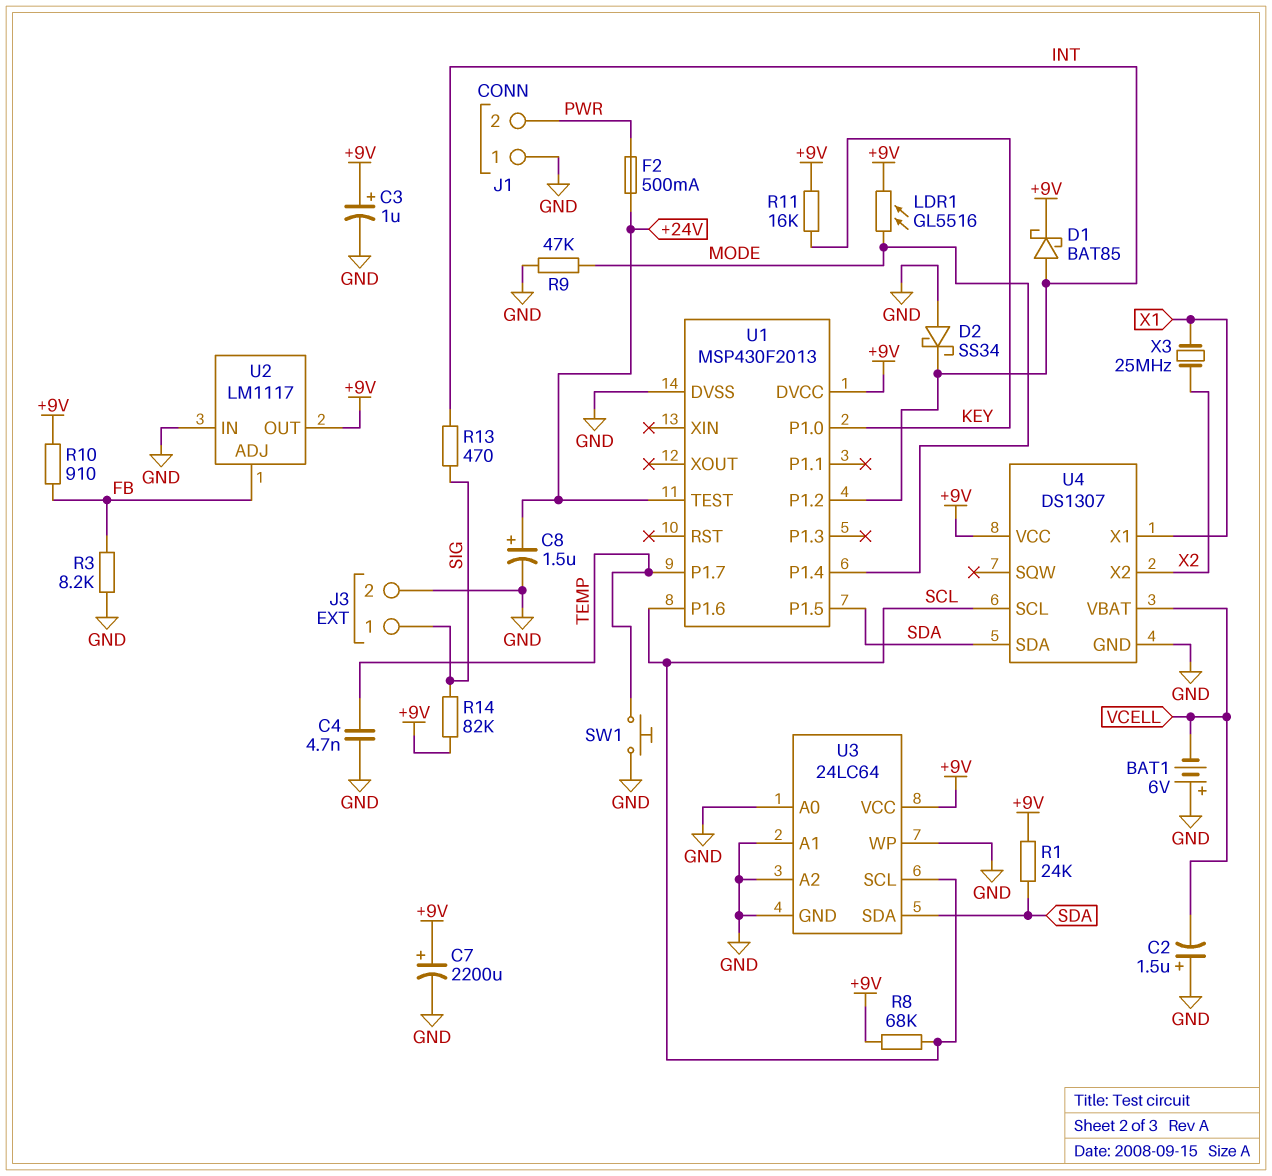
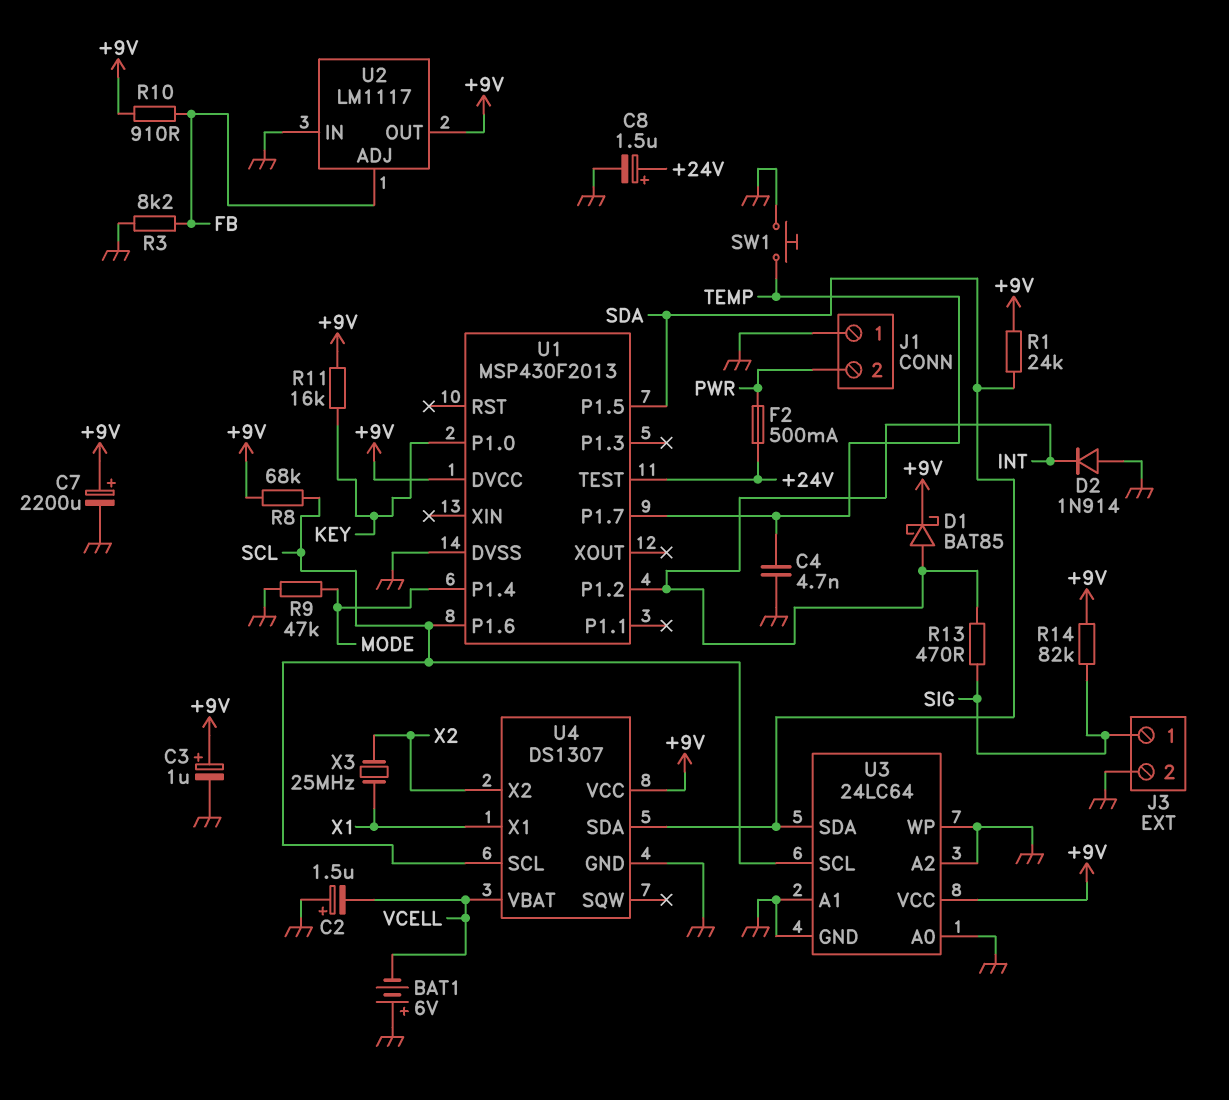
D2: schottky SS34 (A GND, K INT) -> diode 1N914 (A GND, K INT)
LDR1: GL5516 (+9V, MODE) -> none

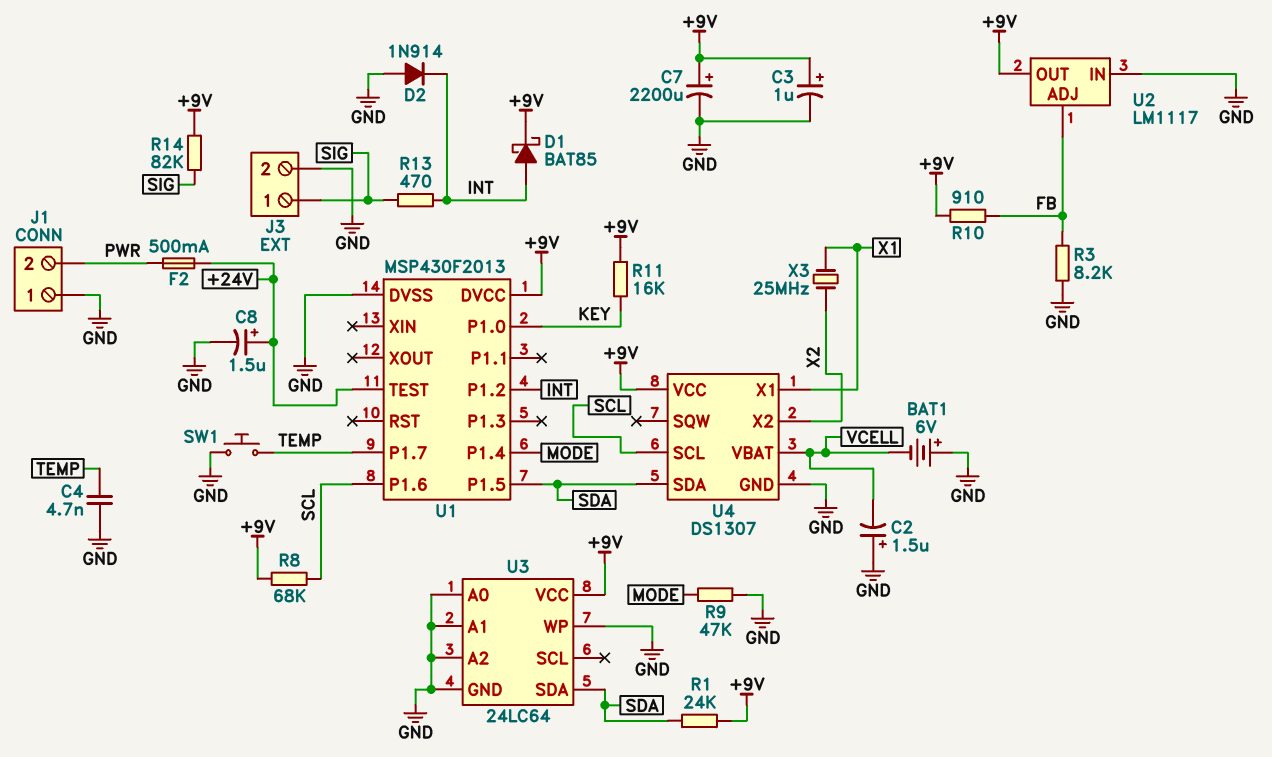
U3 pin SCL: SCL -> none

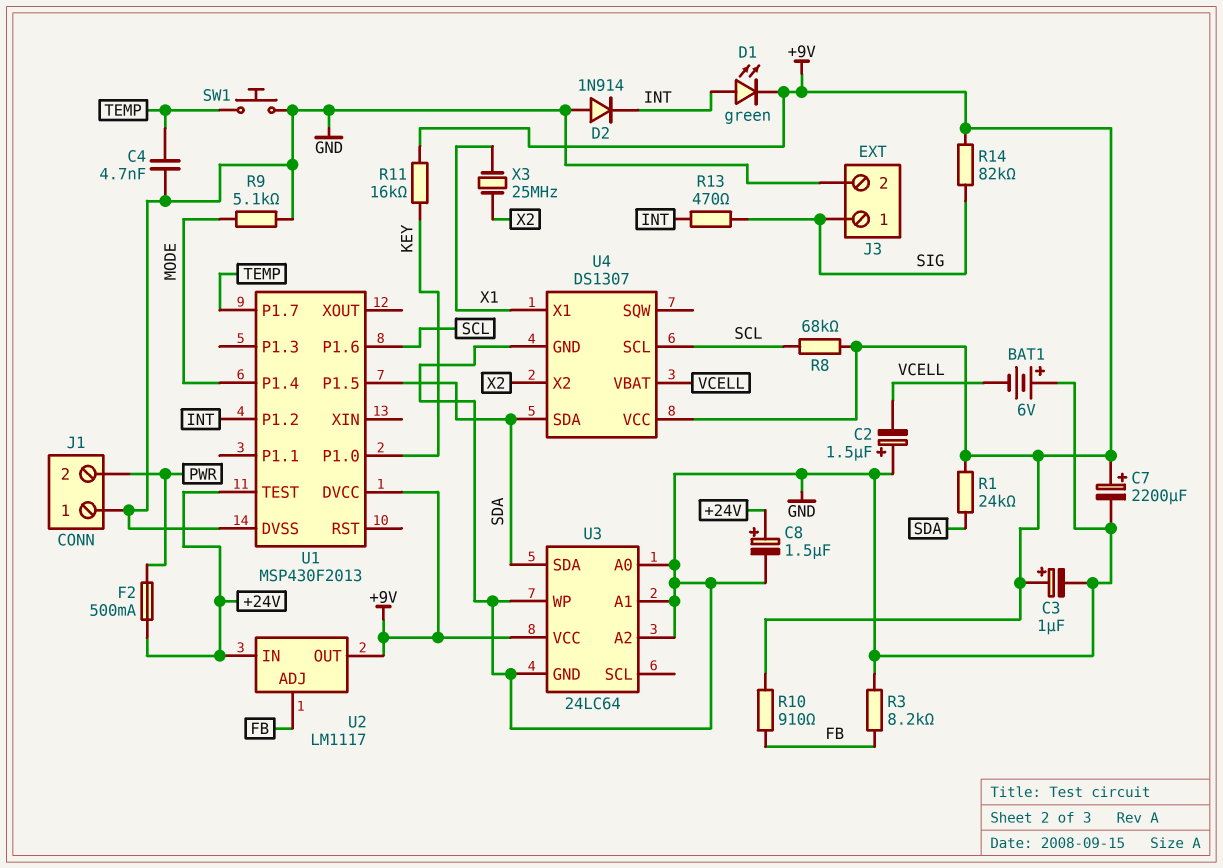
D1: schottky BAT85 (A INT, K +9V) -> LED green (A INT, K +9V)
R9: 47k (GND, MODE) -> 5.1k (GND, MODE)
U2 pin IN: GND -> +24V

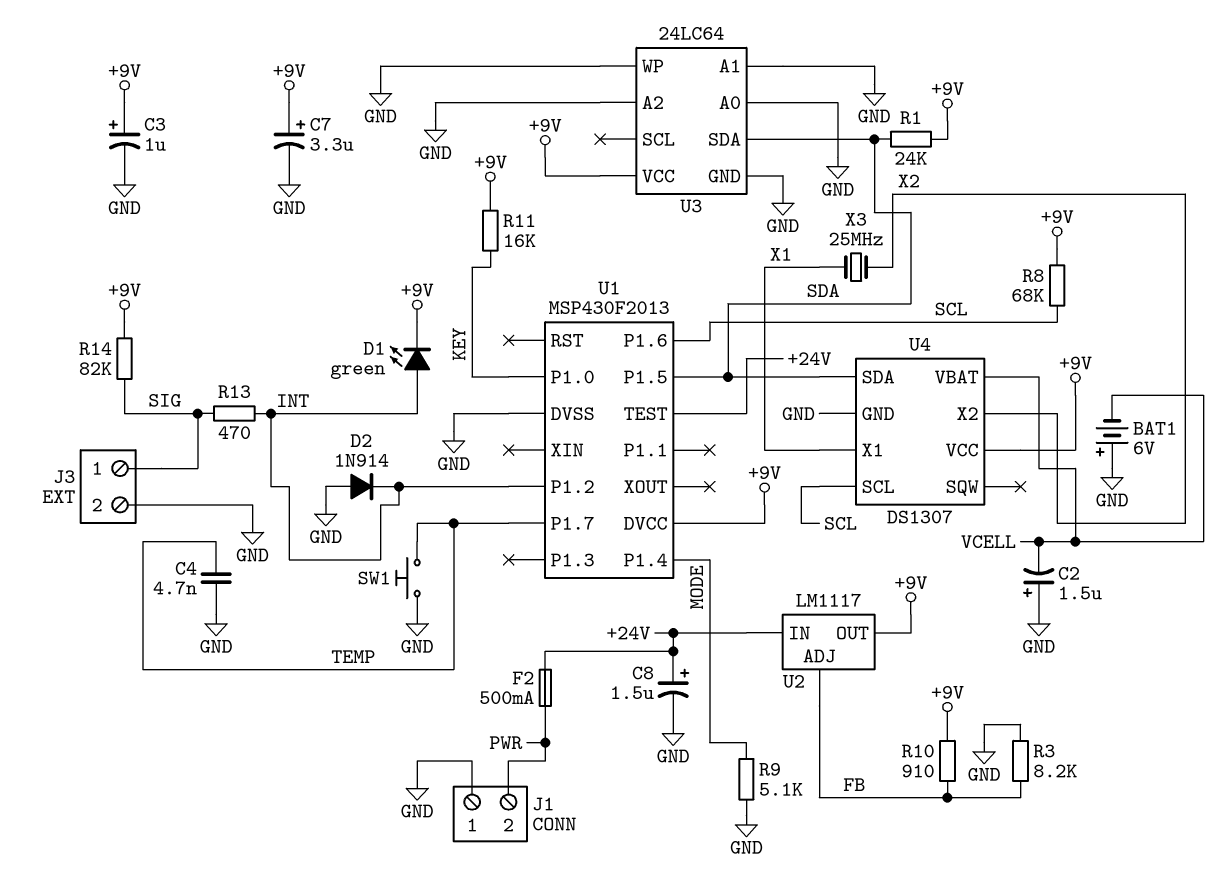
C7: 2200uF (plus +9V, minus GND) -> 3.3uF (plus +9V, minus GND)

